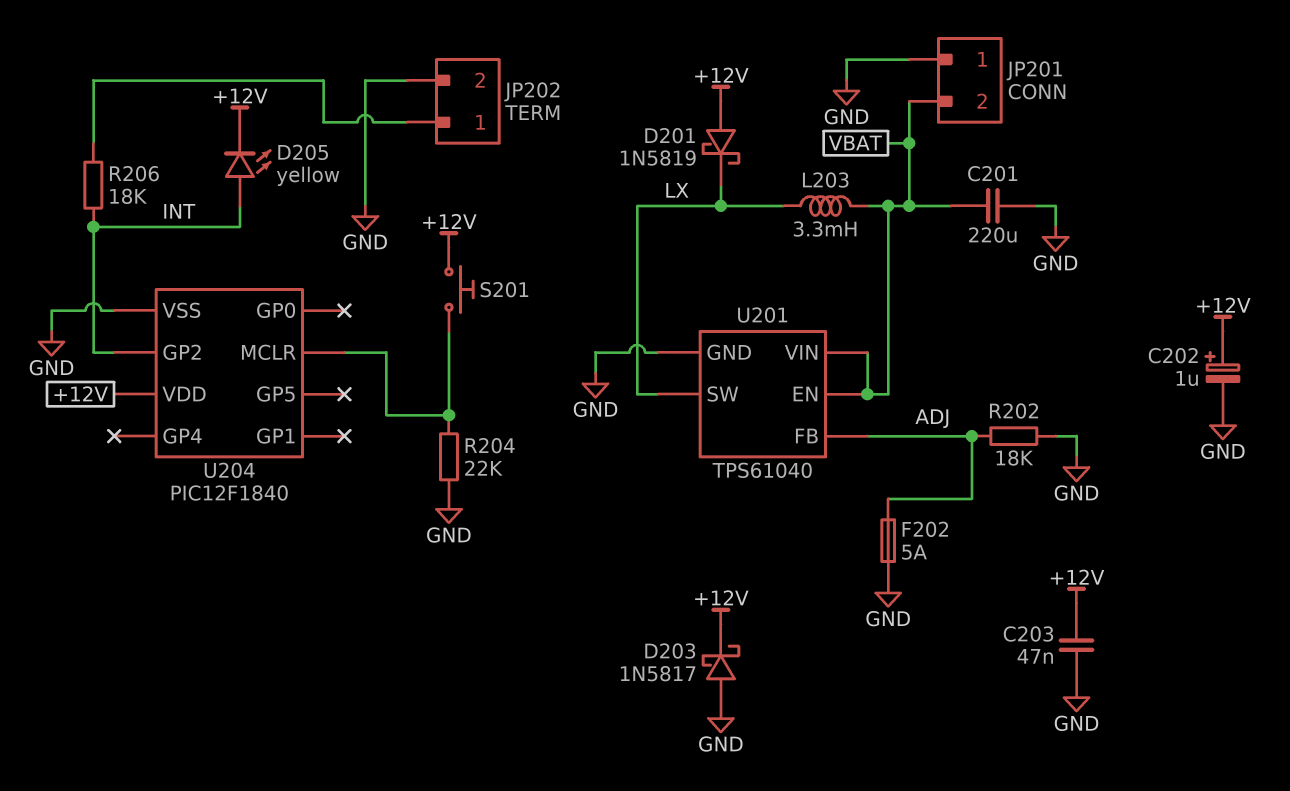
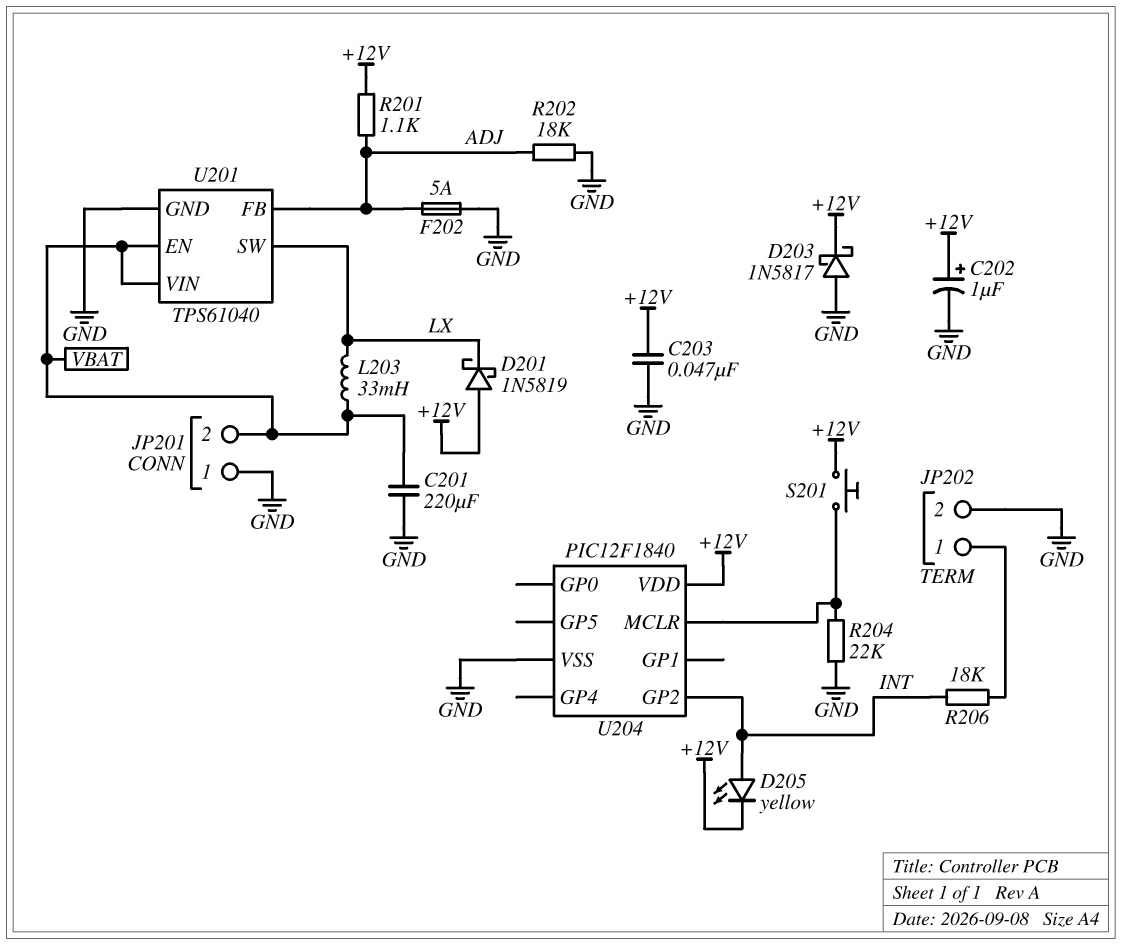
L203: 3.3mH (LX, VBAT) -> 33mH (LX, VBAT)
R201: none -> 1.1k (+12V, ADJ)

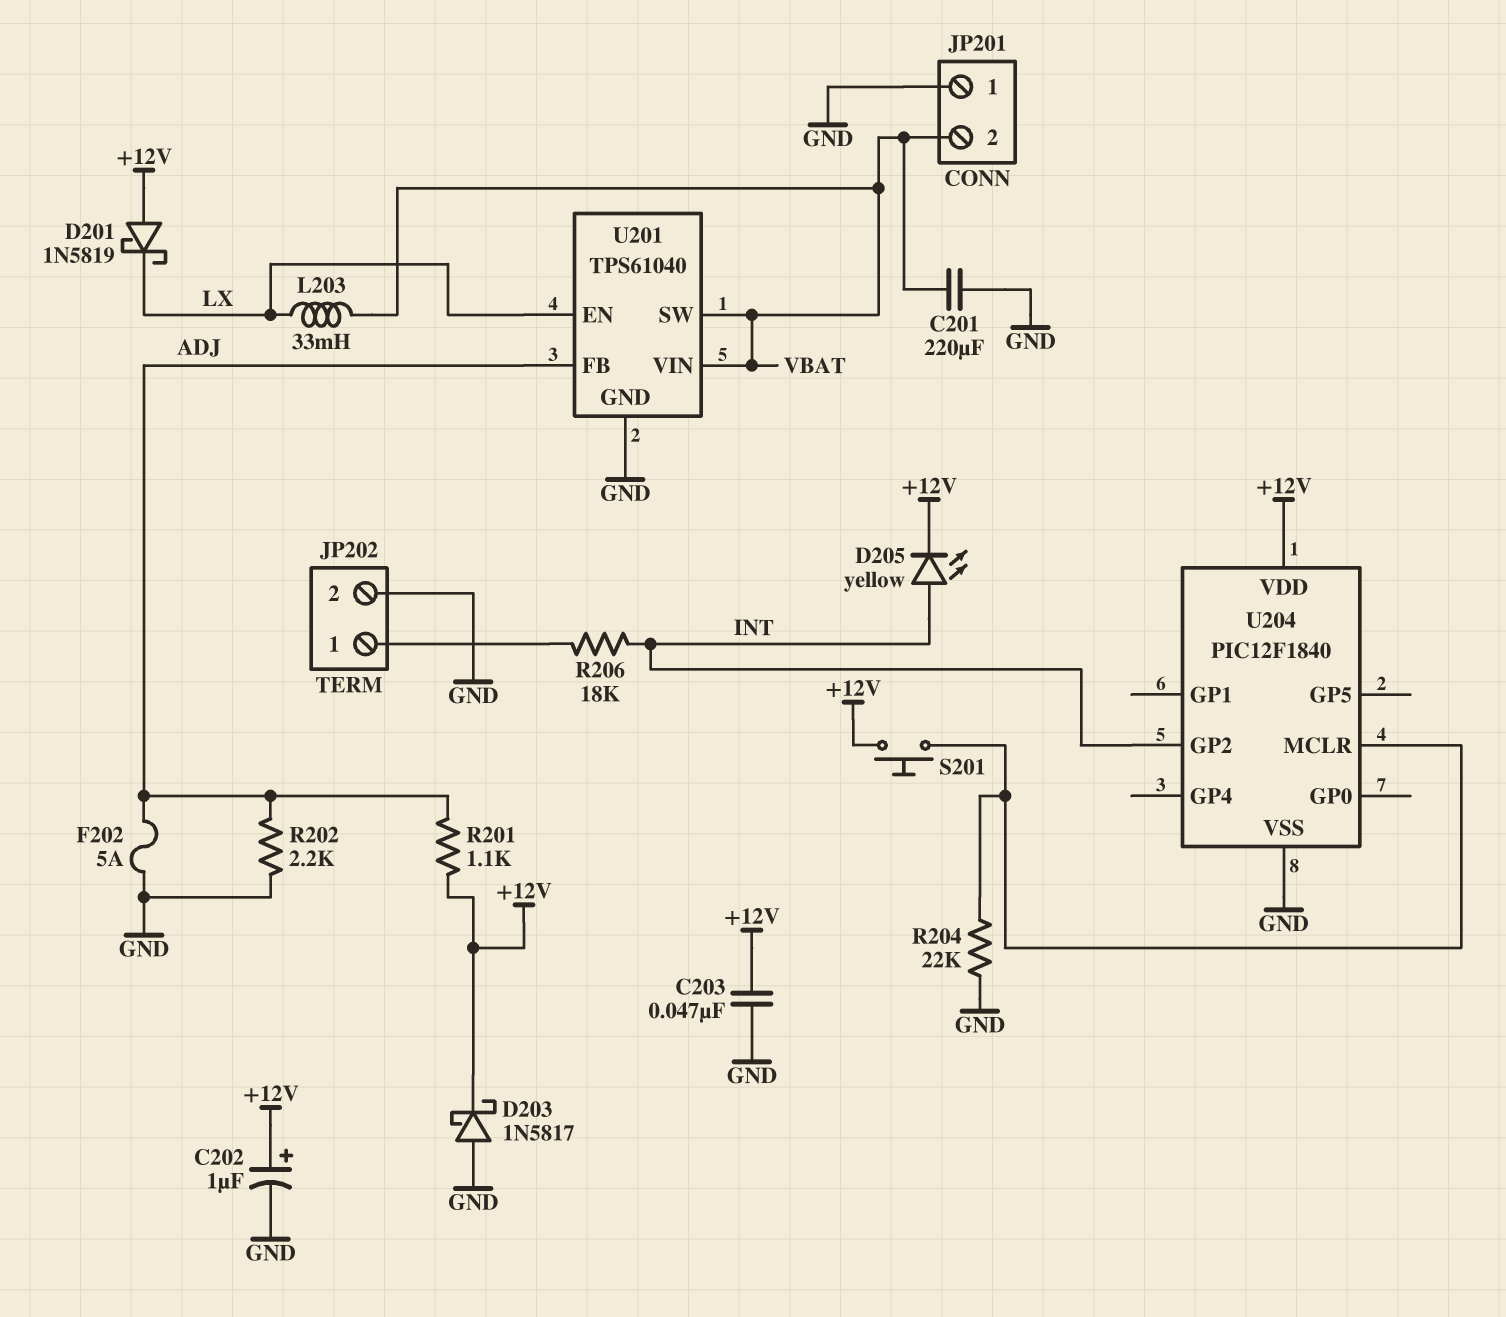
R202: 18k (ADJ, GND) -> 2.2k (ADJ, GND)
U201 pin EN: VBAT -> LX
U201 pin SW: LX -> VBAT

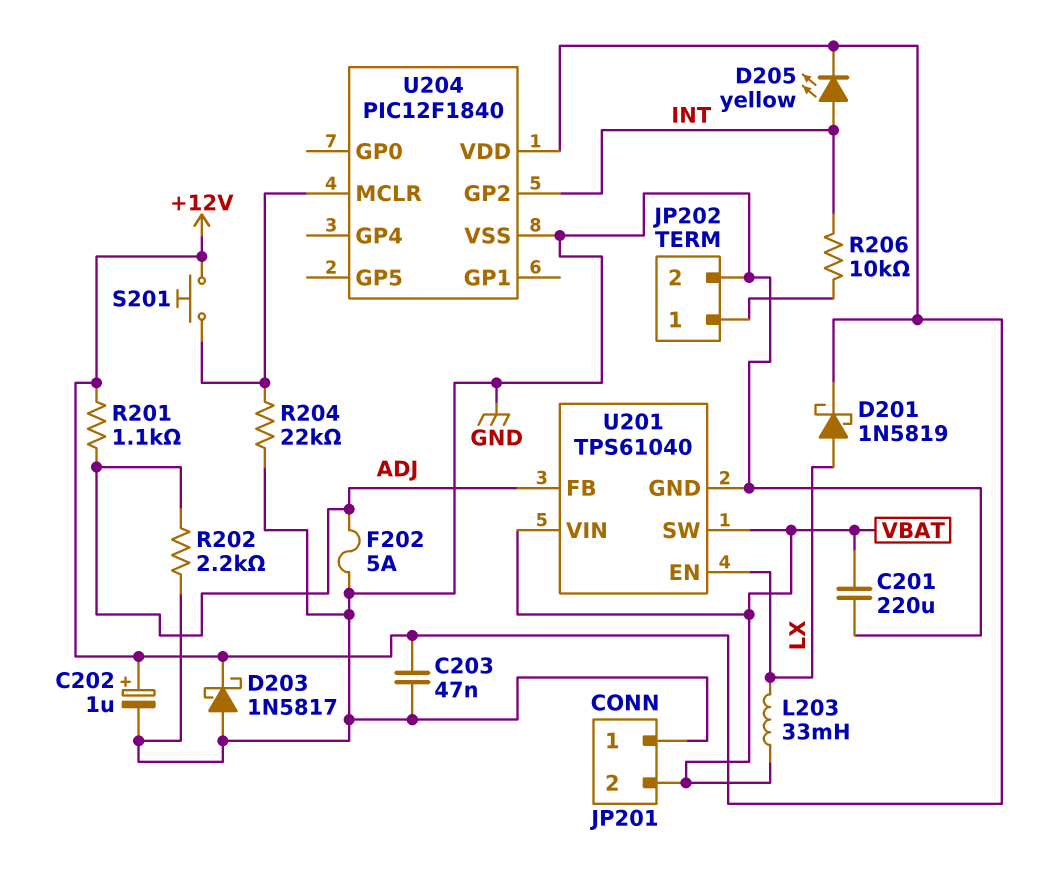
D201: schottky 1N5819 (A +12V, K LX) -> schottky 1N5819 (A LX, K +12V)
R206: 18k (INT, JP202/1) -> 10k (INT, JP202/1)

